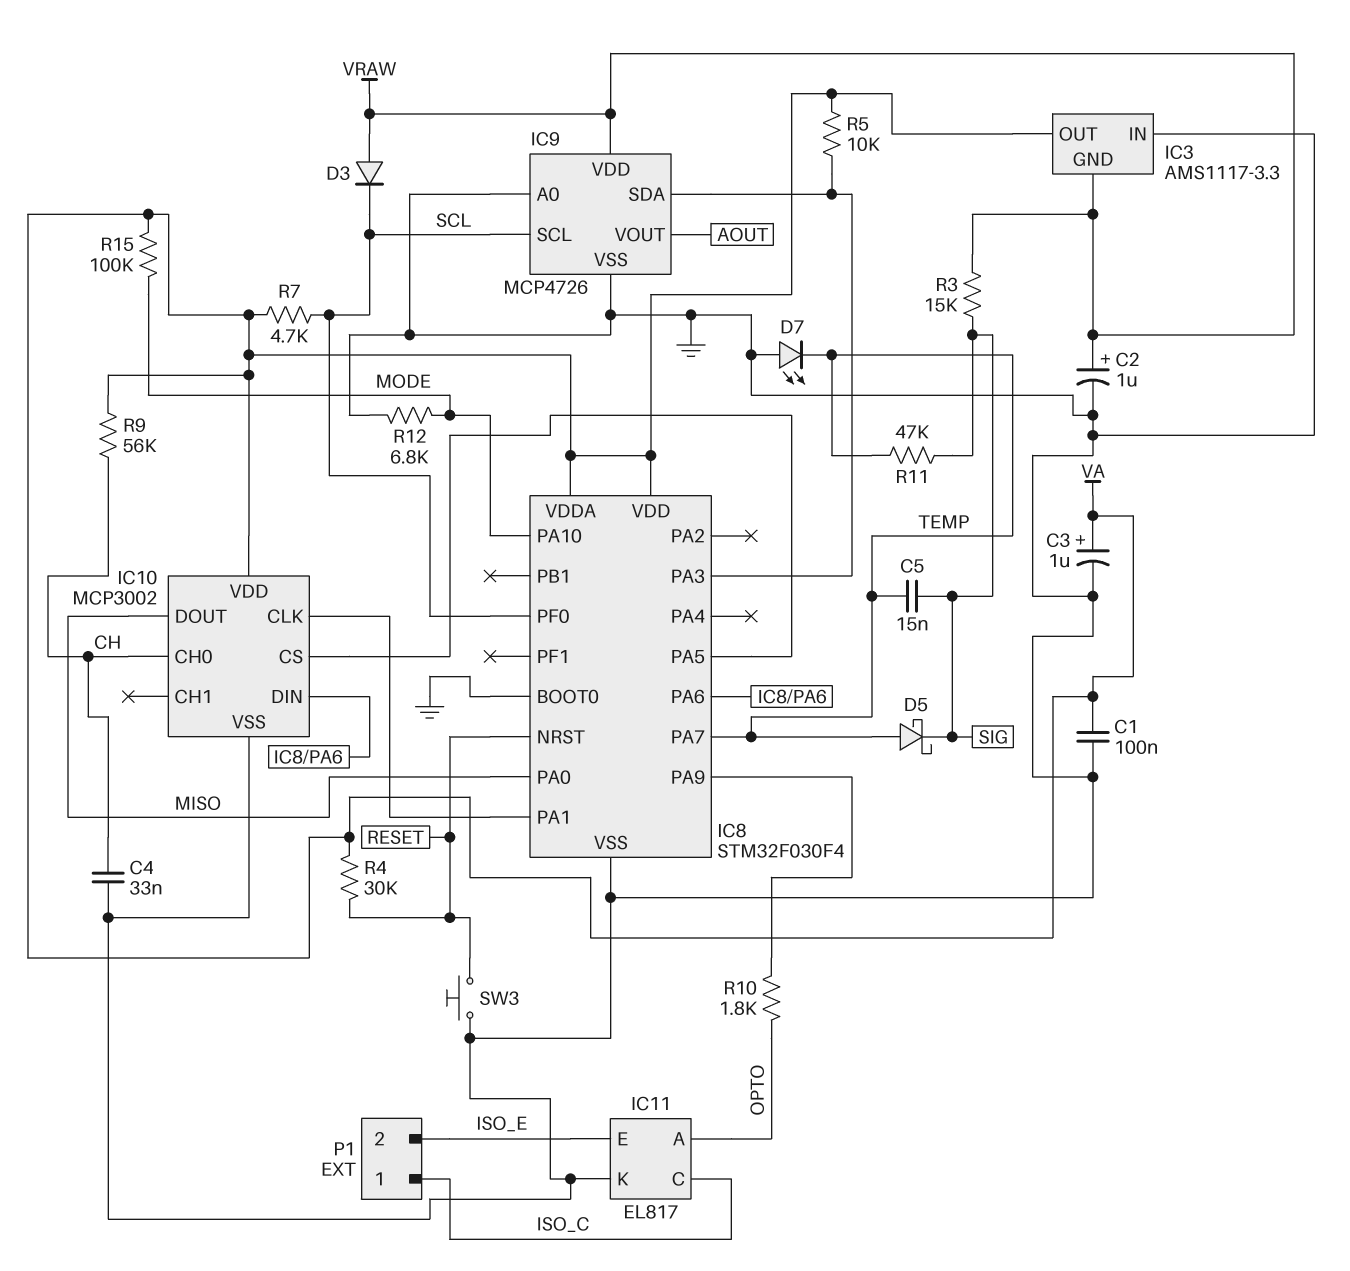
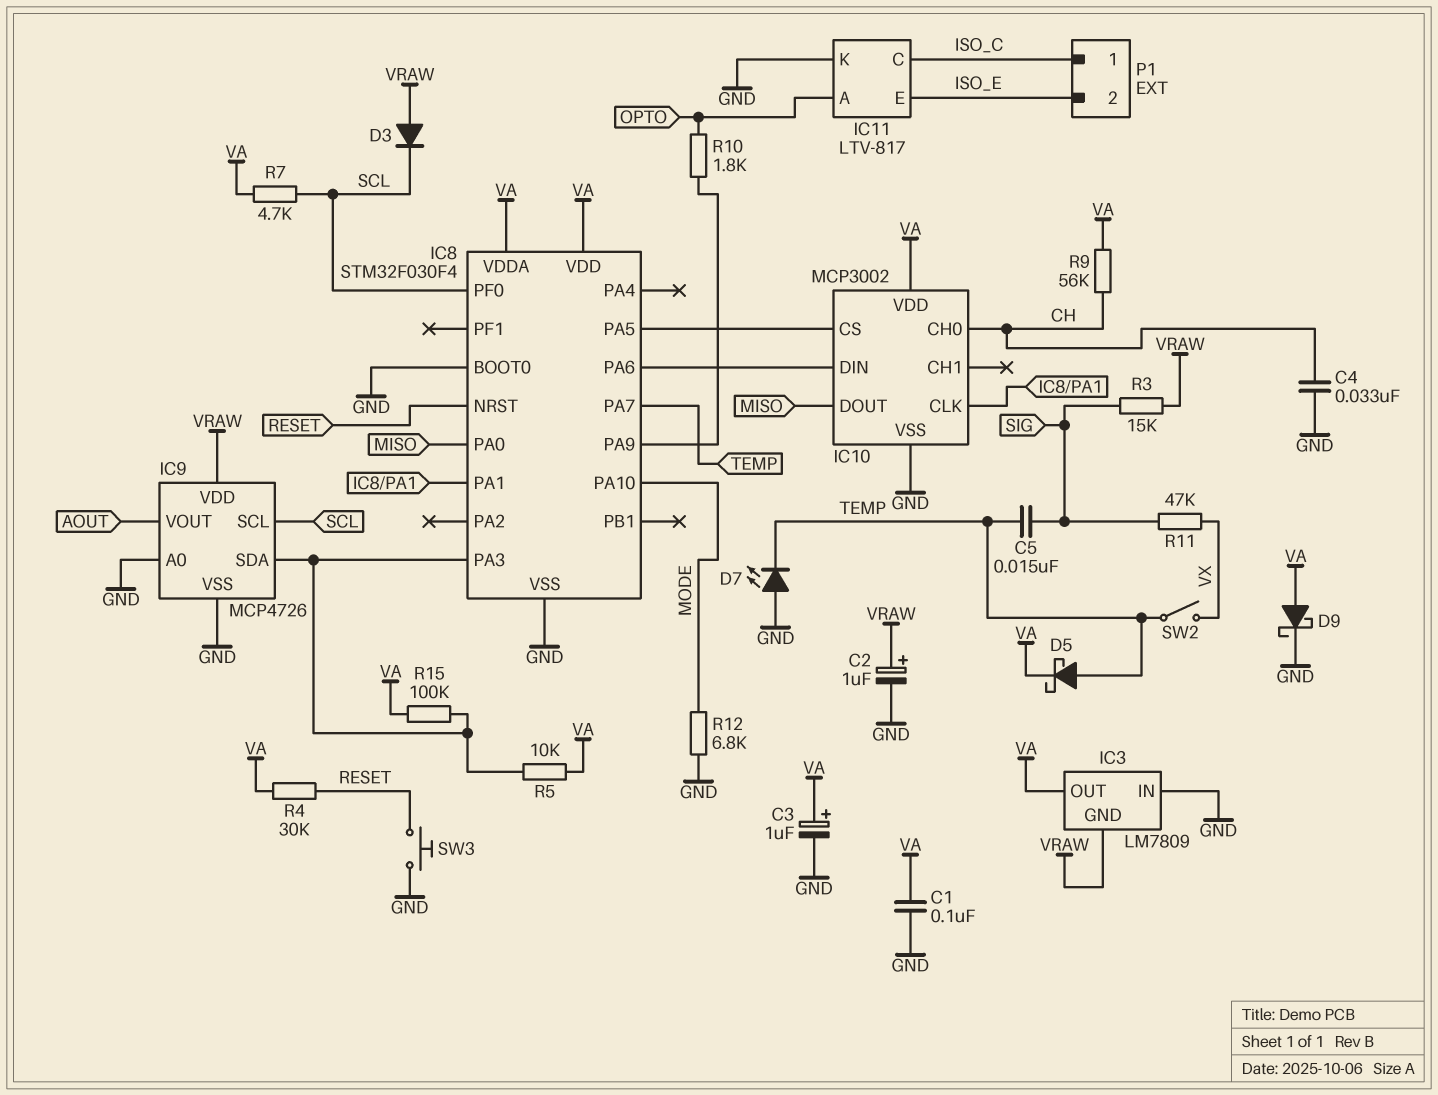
D5: schottky (A TEMP, K SIG) -> schottky (A TEMP, K VA)
D9: none -> schottky (A VA, K GND)
IC3: AMS1117-3.3 -> LM7809
IC11: EL817 -> LTV-817
R11: 47k (SIG, TEMP) -> 47k (SIG, VX)
R15: 100k (MODE, VA) -> 100k (IC8/PA3, VA)
SW2: none -> switch (TEMP, VX)

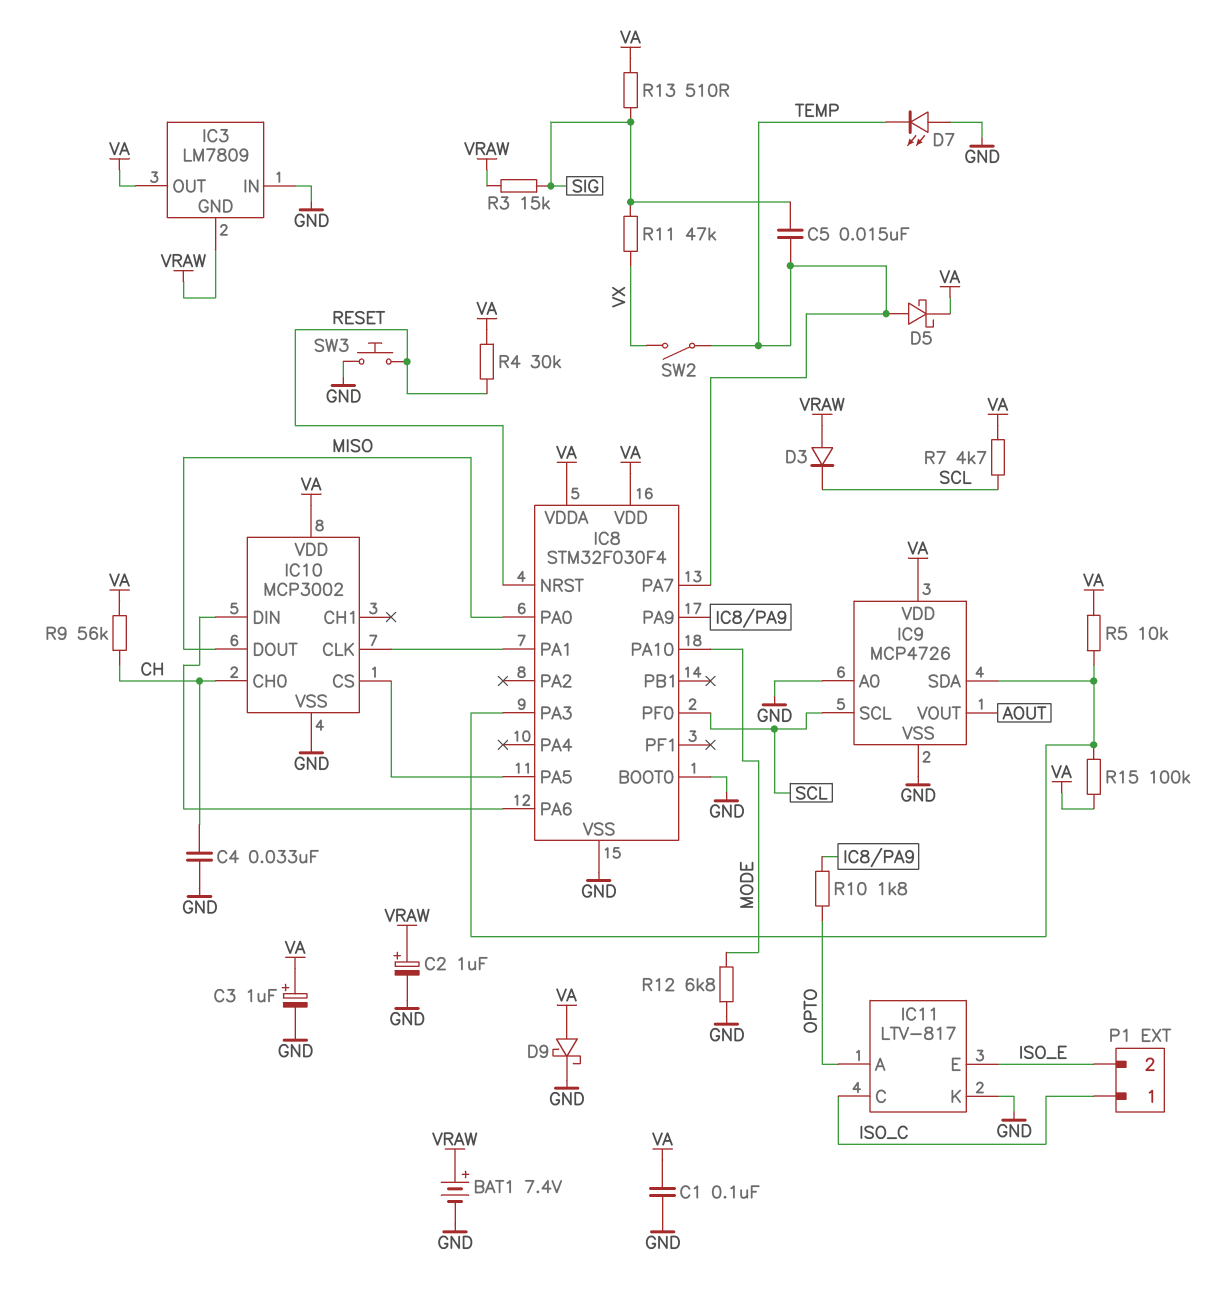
BAT1: none -> 7.4V (plus VRAW, minus GND)
IC9 pin VDD: VRAW -> VA
R13: none -> 510 (SIG, VA)

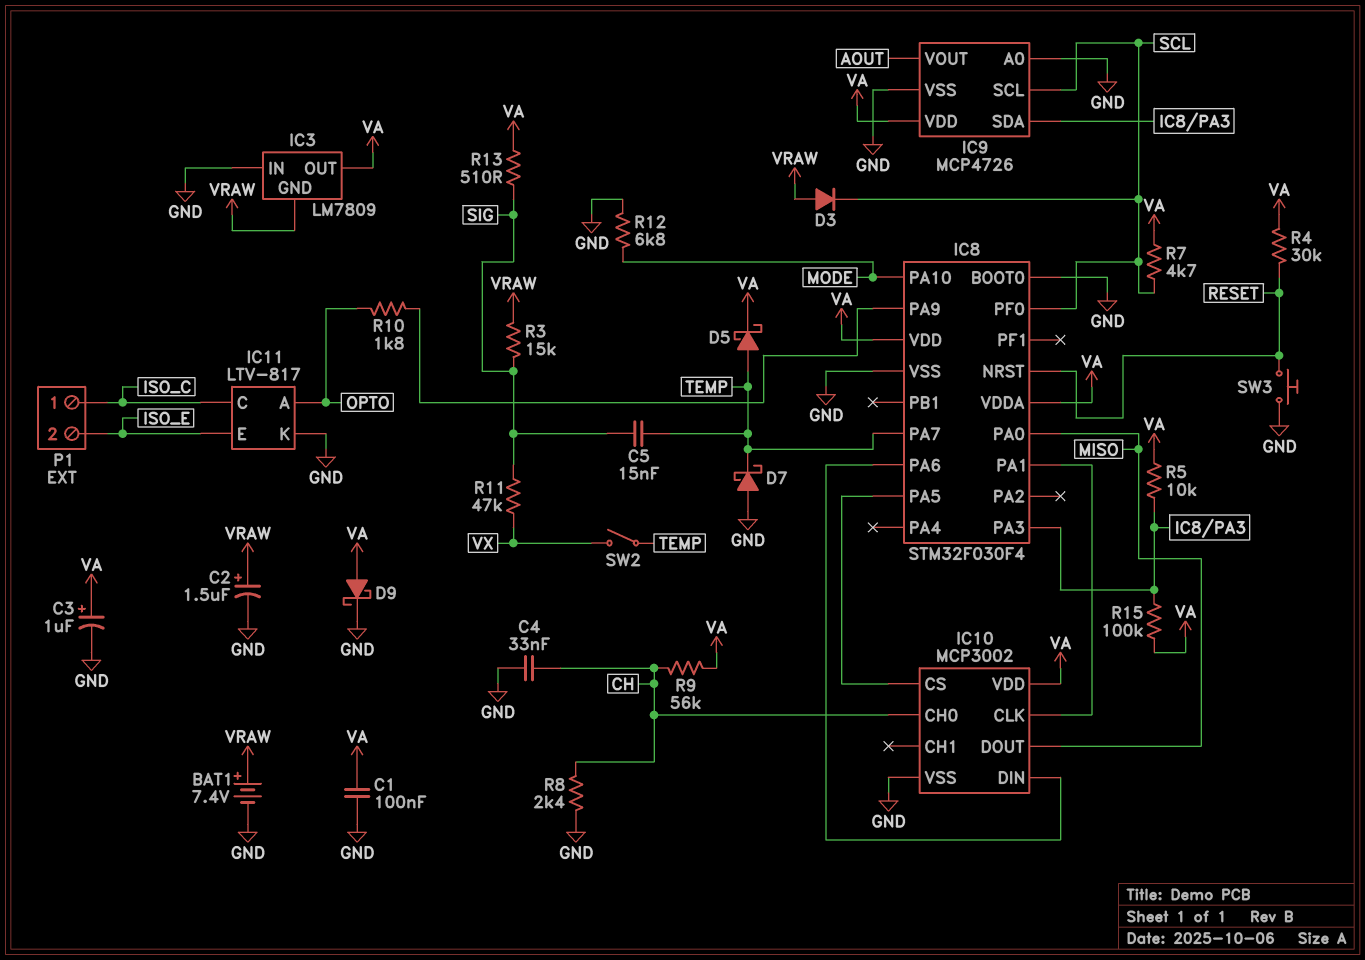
C2: 1uF (plus VRAW, minus GND) -> 1.5uF (plus VRAW, minus GND)
D7: LED (A GND, K TEMP) -> schottky (A GND, K TEMP)
R8: none -> 2.4k (CH, GND)

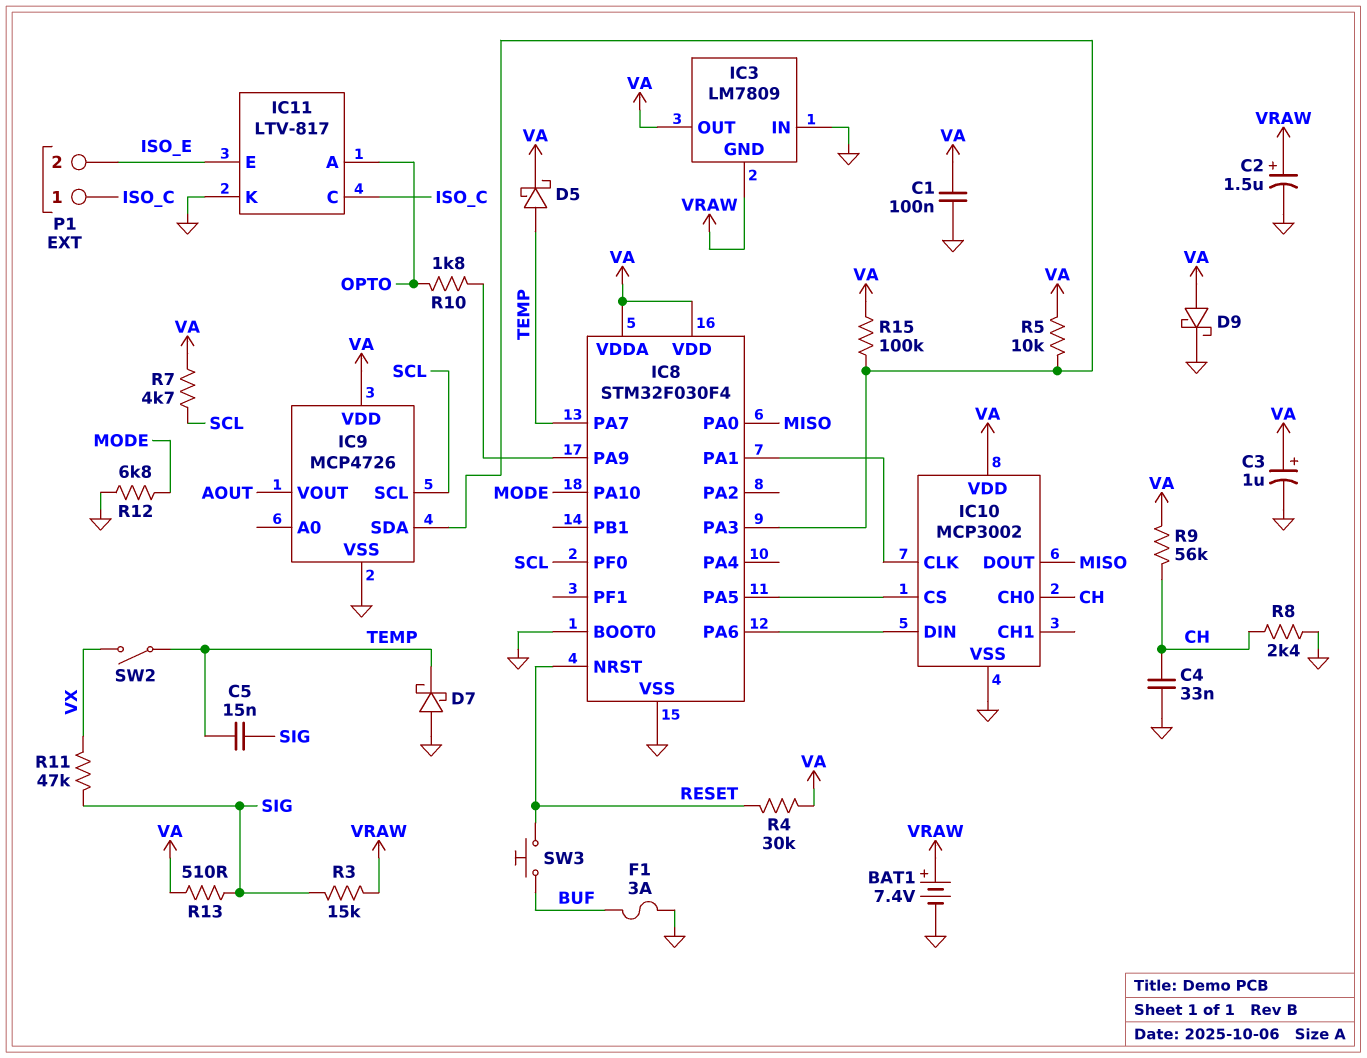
D3: diode (A VRAW, K SCL) -> none
F1: none -> 3A (BUF, GND)
IC9 pin A0: GND -> none
SW3: button (GND, RESET) -> button (BUF, RESET)

